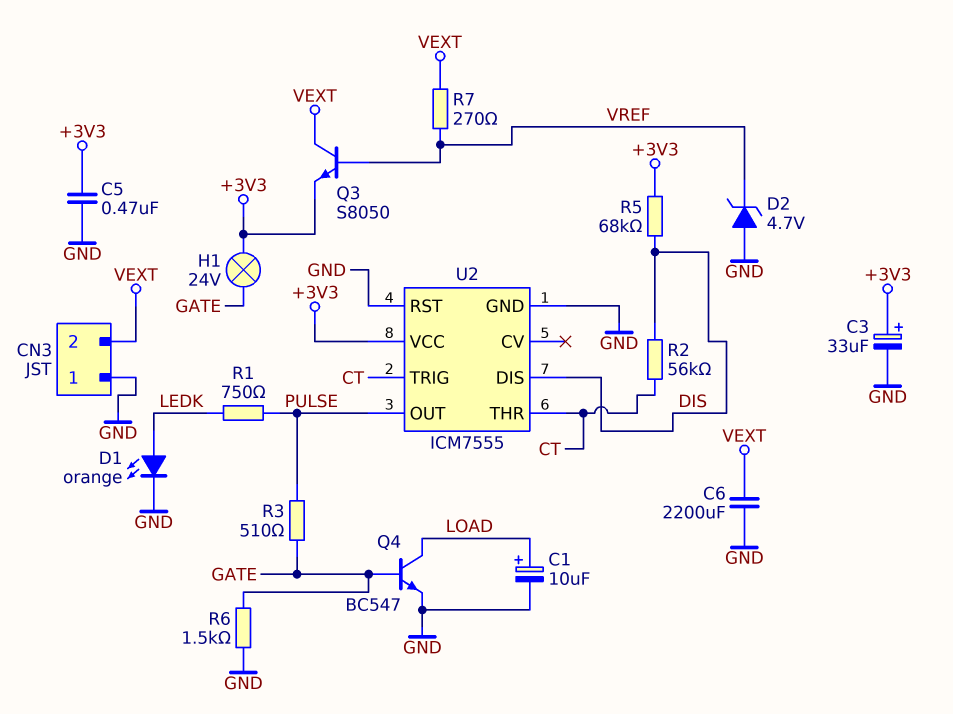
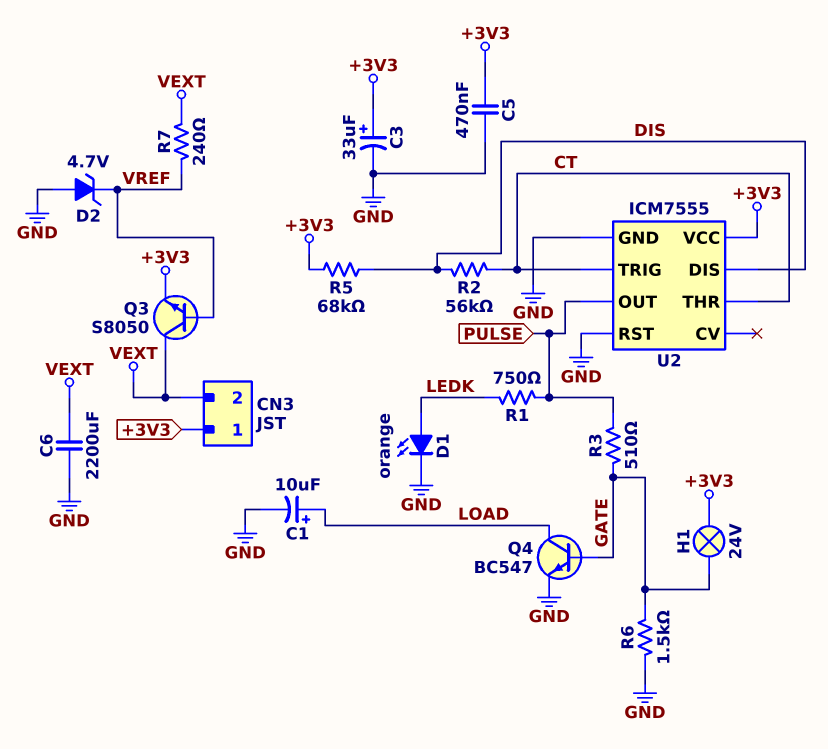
CN3 pin 1: GND -> +3V3
R7: 270 (VEXT, VREF) -> 240 (VEXT, VREF)

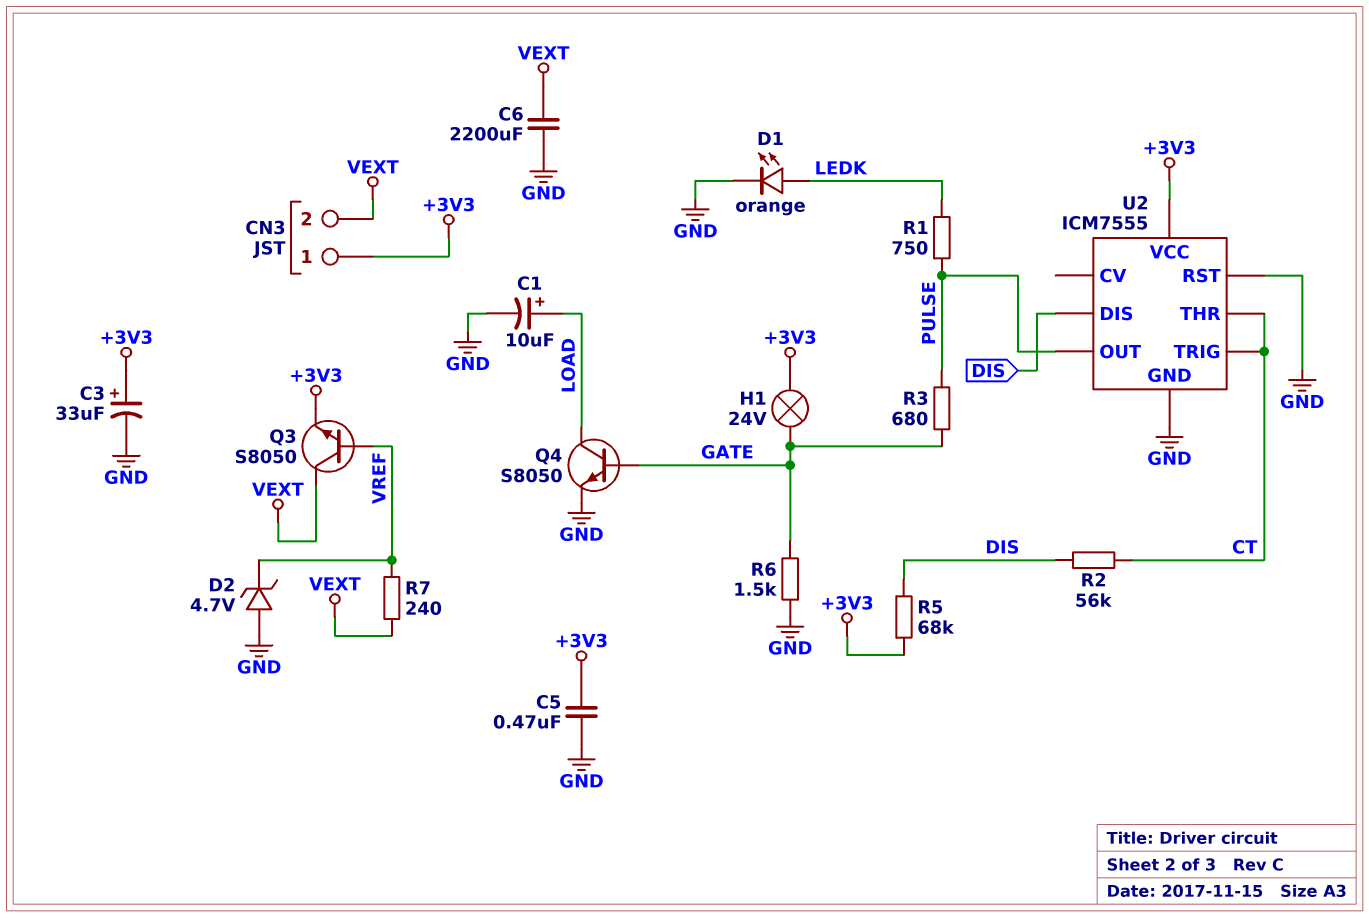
Q4: NPN BC547 (B GATE, C LOAD, E GND) -> NPN S8050 (B GATE, C LOAD, E GND)
R3: 510 (GATE, PULSE) -> 680 (GATE, PULSE)

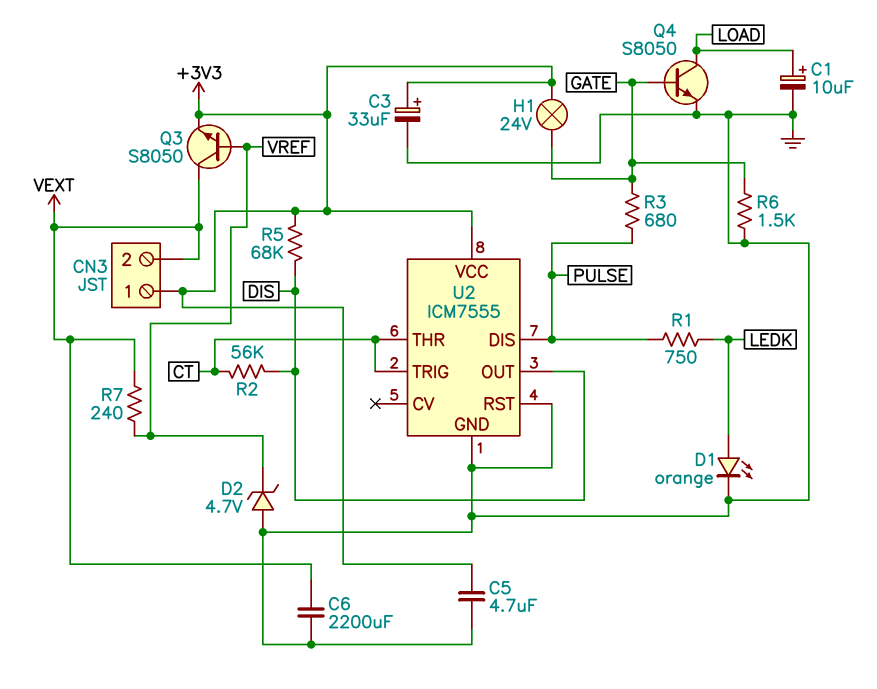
C5: 470nF (+3V3, GND) -> 4.7uF (+3V3, GND)
U2 pin DIS: DIS -> PULSE
U2 pin OUT: PULSE -> DIS

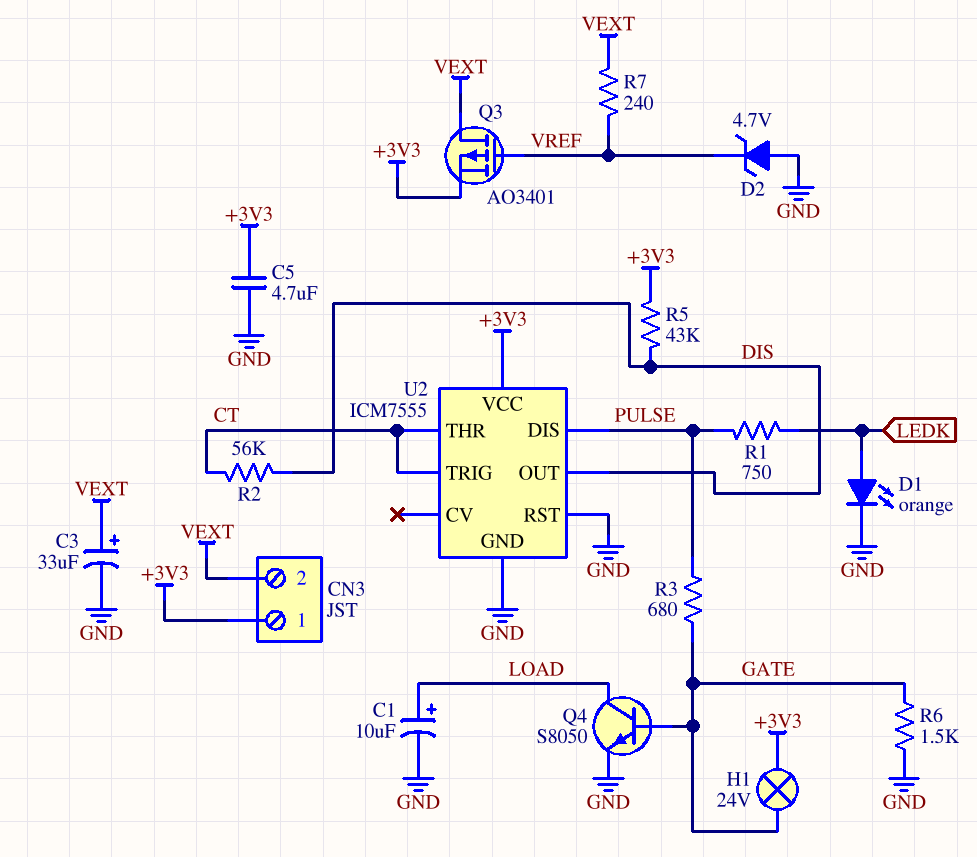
C3: 33uF (plus +3V3, minus GND) -> 33uF (plus VEXT, minus GND)
C6: 2200uF (GND, VEXT) -> none
Q3: NPN S8050 (B VREF, C VEXT, E +3V3) -> PMOS AO3401 (G VREF, D VEXT, S +3V3)
R5: 68k (+3V3, DIS) -> 43k (+3V3, DIS)

